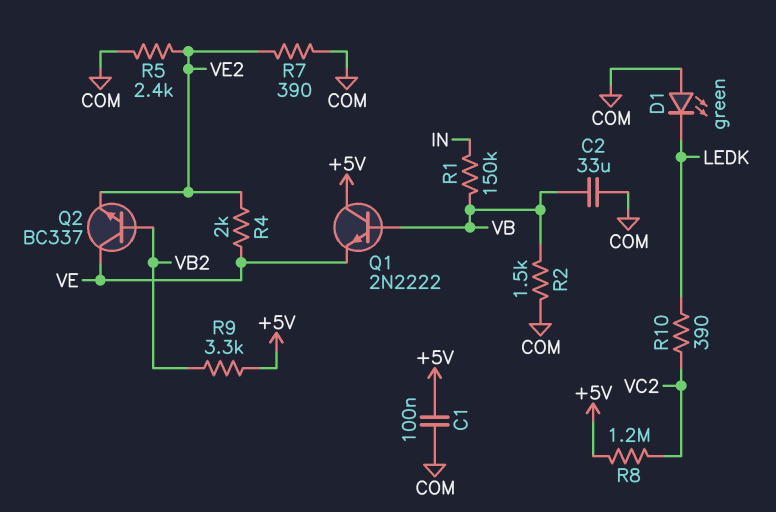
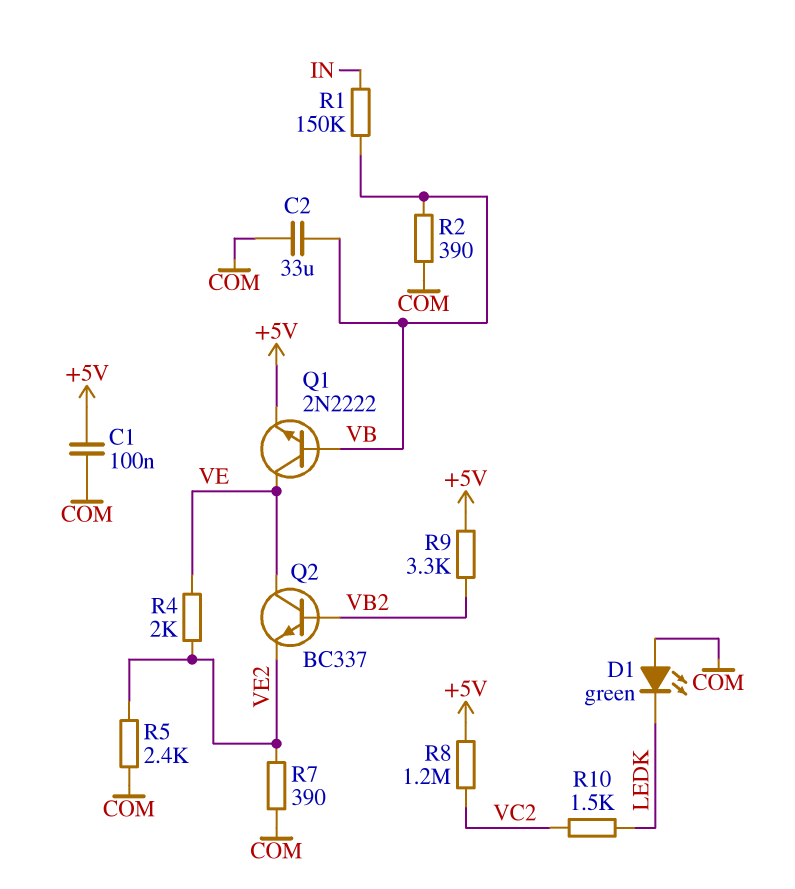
Q1: NPN 2N2222 (B VB, C +5V, E VE) -> NPN 2N2222 (B VB, C VE, E +5V)
R2: 1.5k (COM, VB) -> 390 (COM, VB)
R10: 390 (LEDK, VC2) -> 1.5k (LEDK, VC2)

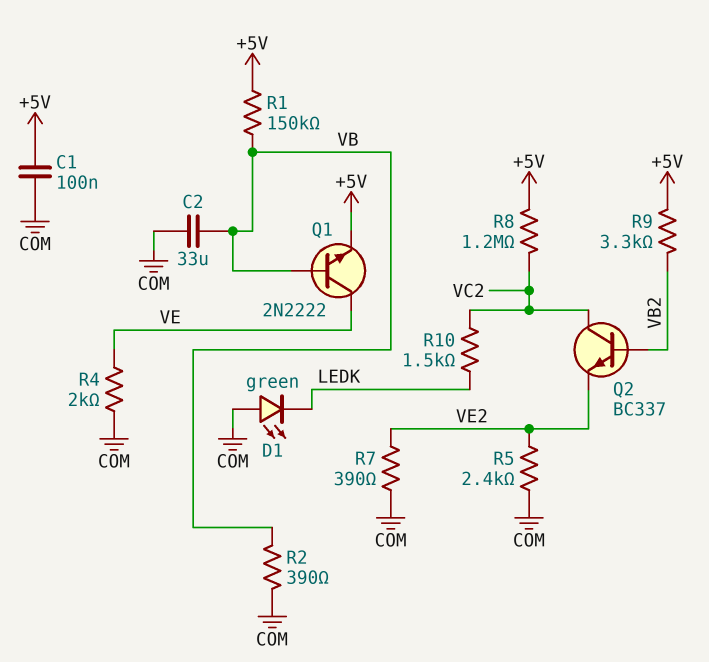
Q2: NPN BC337 (B VB2, C VE, E VE2) -> NPN BC337 (B VB2, C VC2, E VE2)
R1: 150k (IN, VB) -> 150k (+5V, VB)
R4: 2k (VE, VE2) -> 2k (COM, VE)

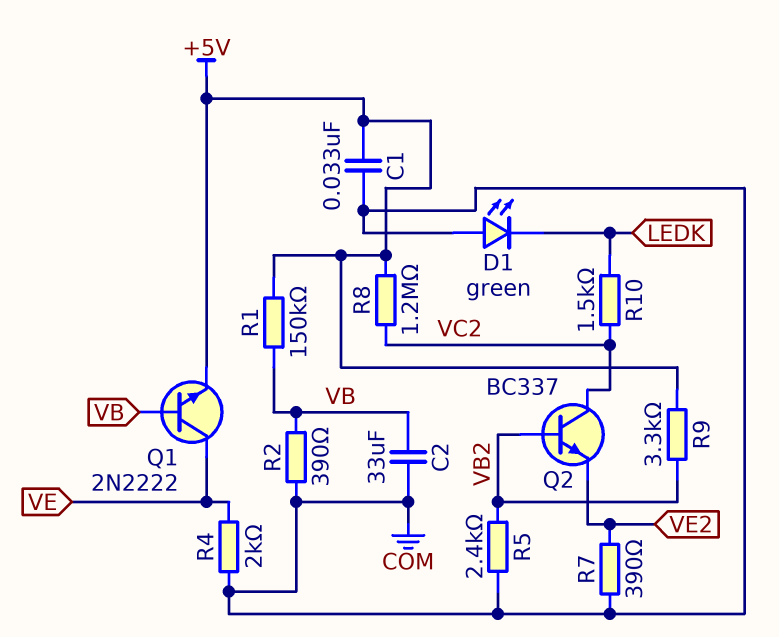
C1: 100nF (+5V, COM) -> 33nF (+5V, COM)
R5: 2.4k (COM, VE2) -> 2.4k (COM, VB2)

